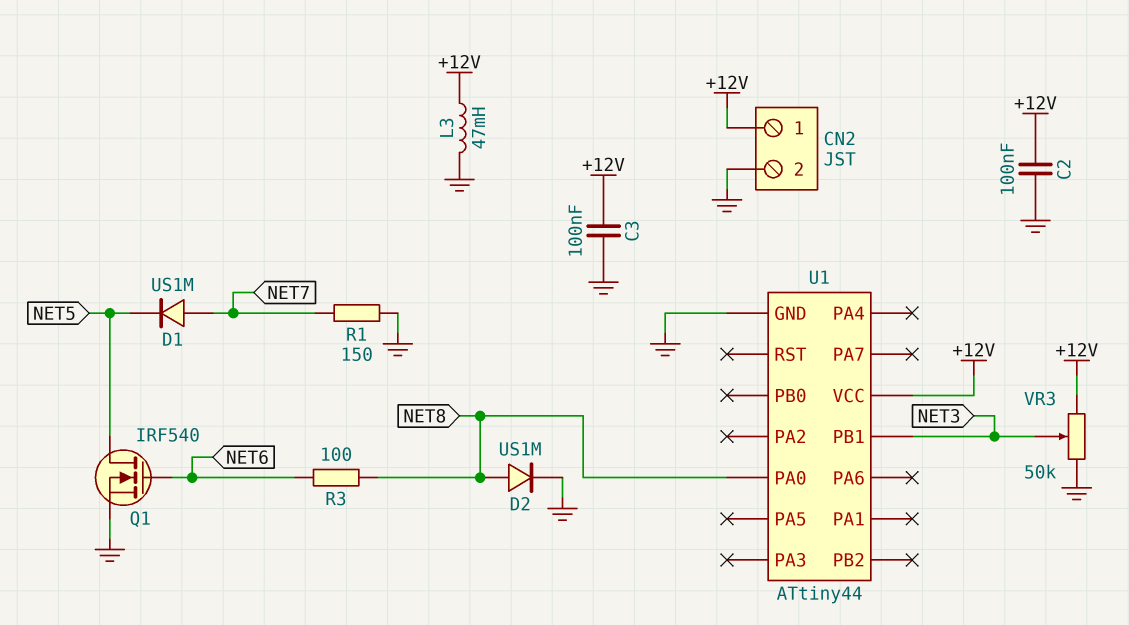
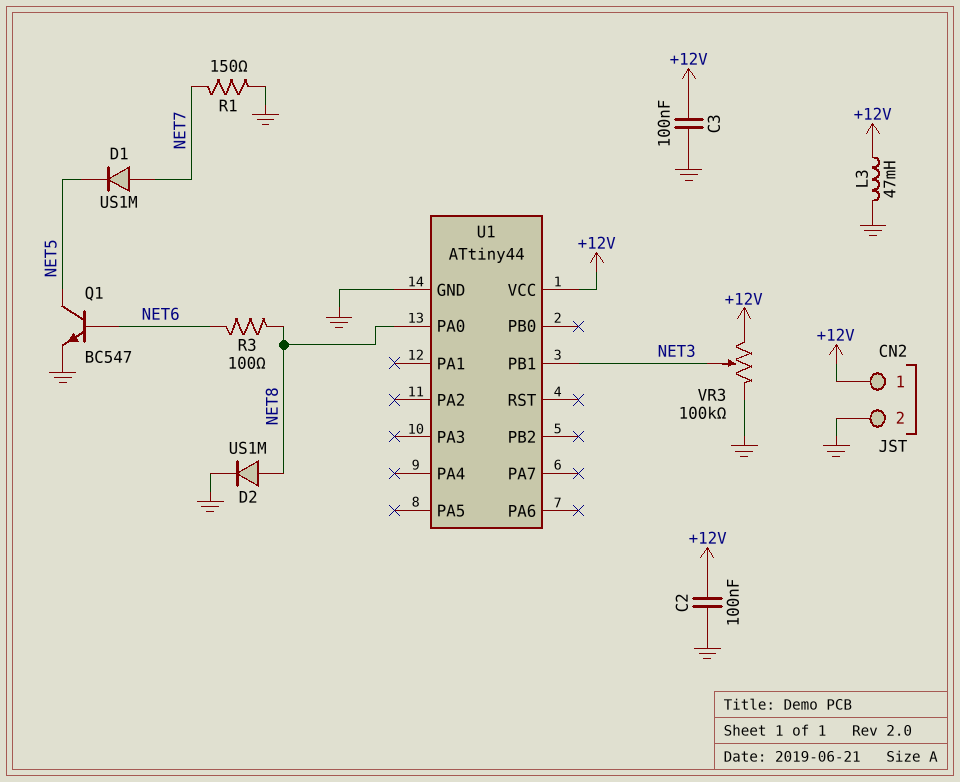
Q1: NMOS IRF540 (G NET6, D NET5, S GND) -> NPN BC547 (B NET6, C NET5, E GND)
VR3: 50k (+12V, GND, wiper NET3) -> 100k (+12V, GND, wiper NET3)

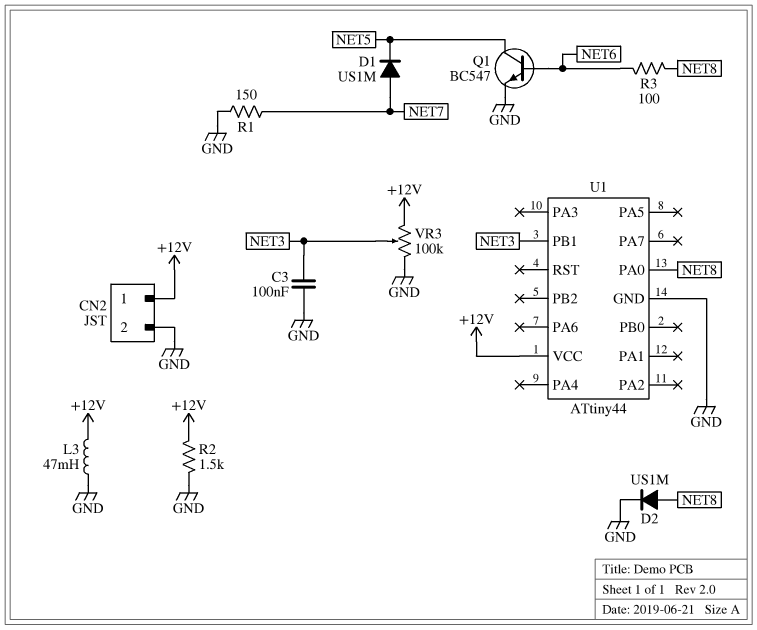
C2: 100nF (+12V, GND) -> none
C3: 100nF (+12V, GND) -> 100nF (GND, NET3)
R2: none -> 1.5k (+12V, GND)

